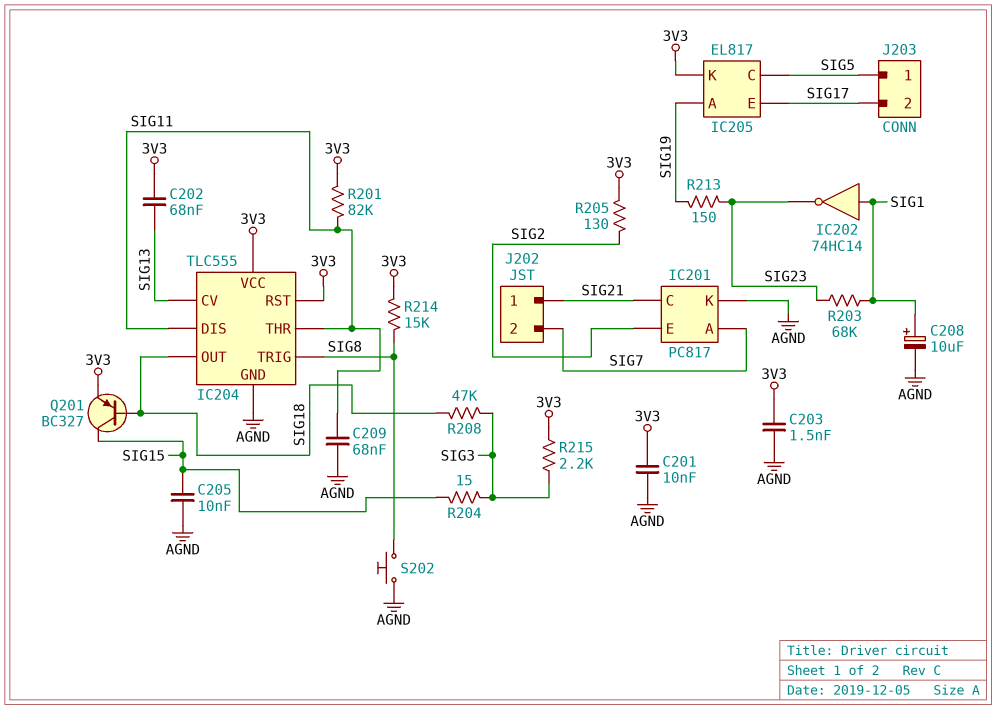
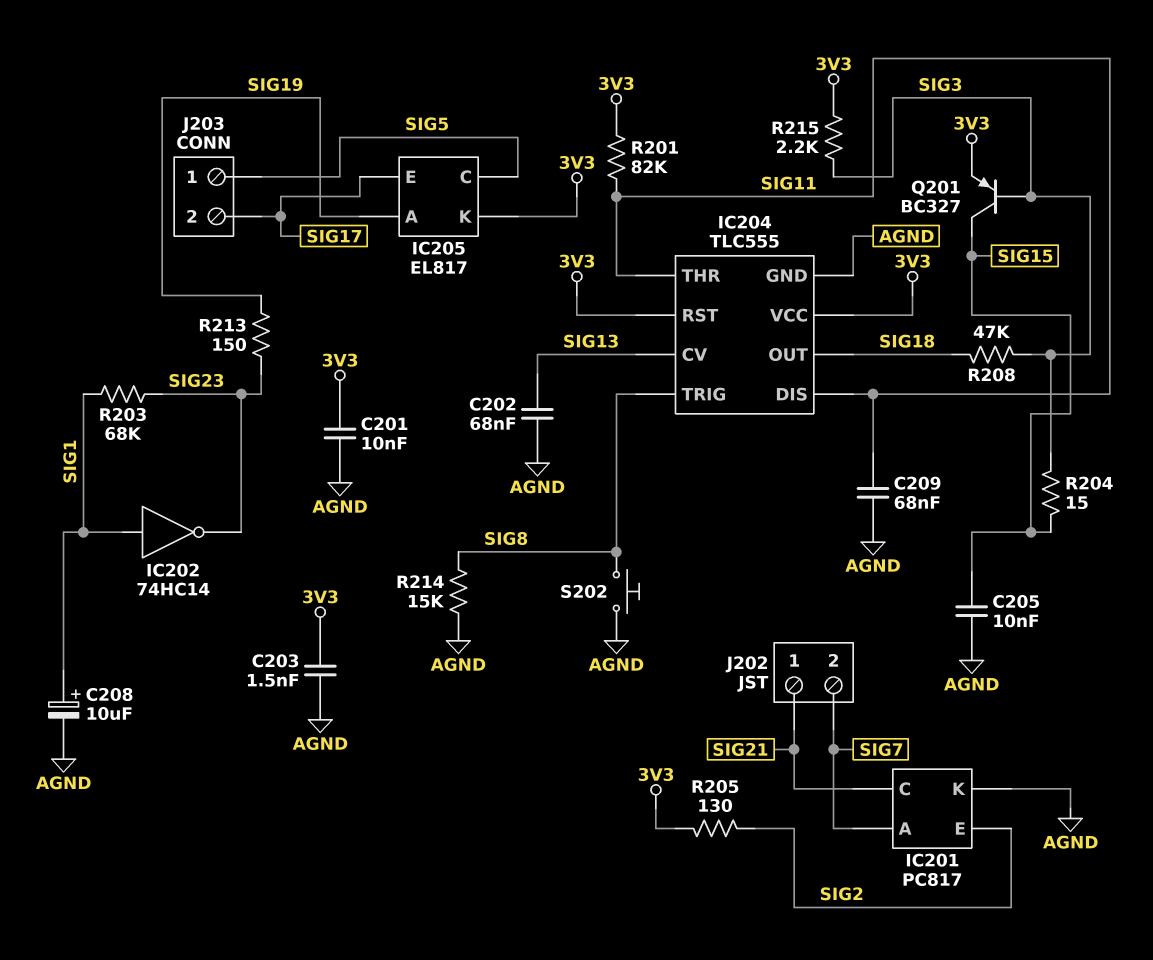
C202: 68nF (3V3, SIG13) -> 68nF (AGND, SIG13)
Q201: PNP BC327 (B SIG18, C SIG15, E 3V3) -> PNP BC327 (B SIG3, C SIG15, E 3V3)
R214: 15k (3V3, SIG8) -> 15k (AGND, SIG8)

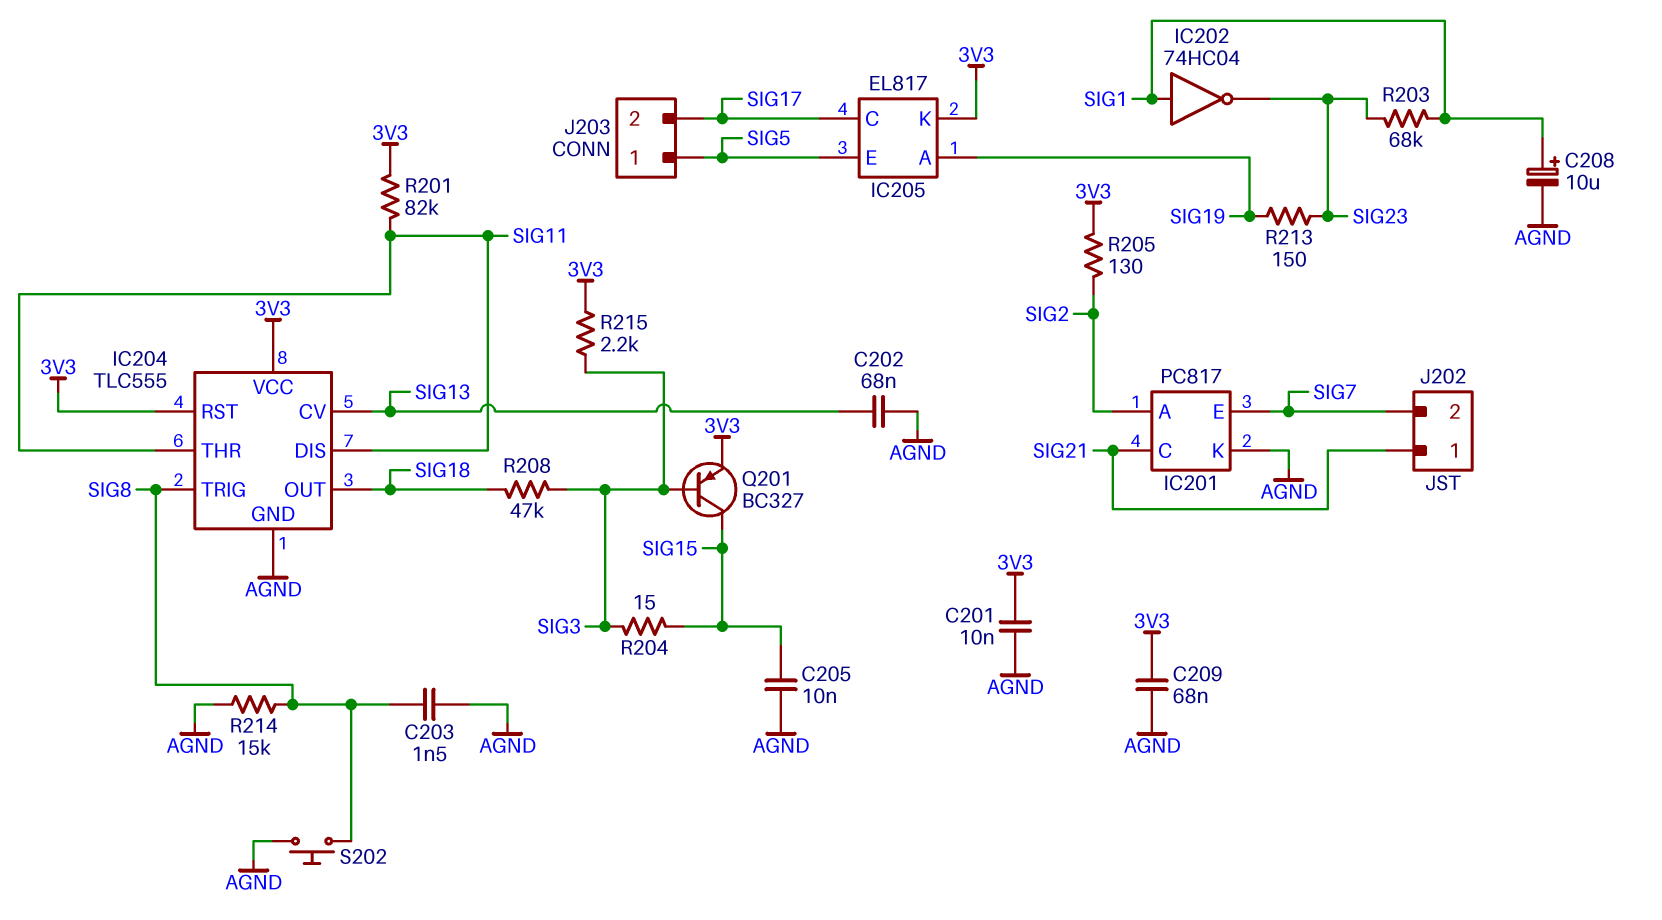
C203: 1.5nF (3V3, AGND) -> 1.5nF (AGND, SIG8)
C209: 68nF (AGND, SIG11) -> 68nF (3V3, AGND)
IC201 pin A: SIG7 -> SIG2
IC201 pin E: SIG2 -> SIG7
IC202: NOT 74HC14 (in SIG1, out SIG23) -> NOT 74HC04 (in SIG1, out SIG23)
IC205 pin C: SIG5 -> SIG17
IC205 pin E: SIG17 -> SIG5

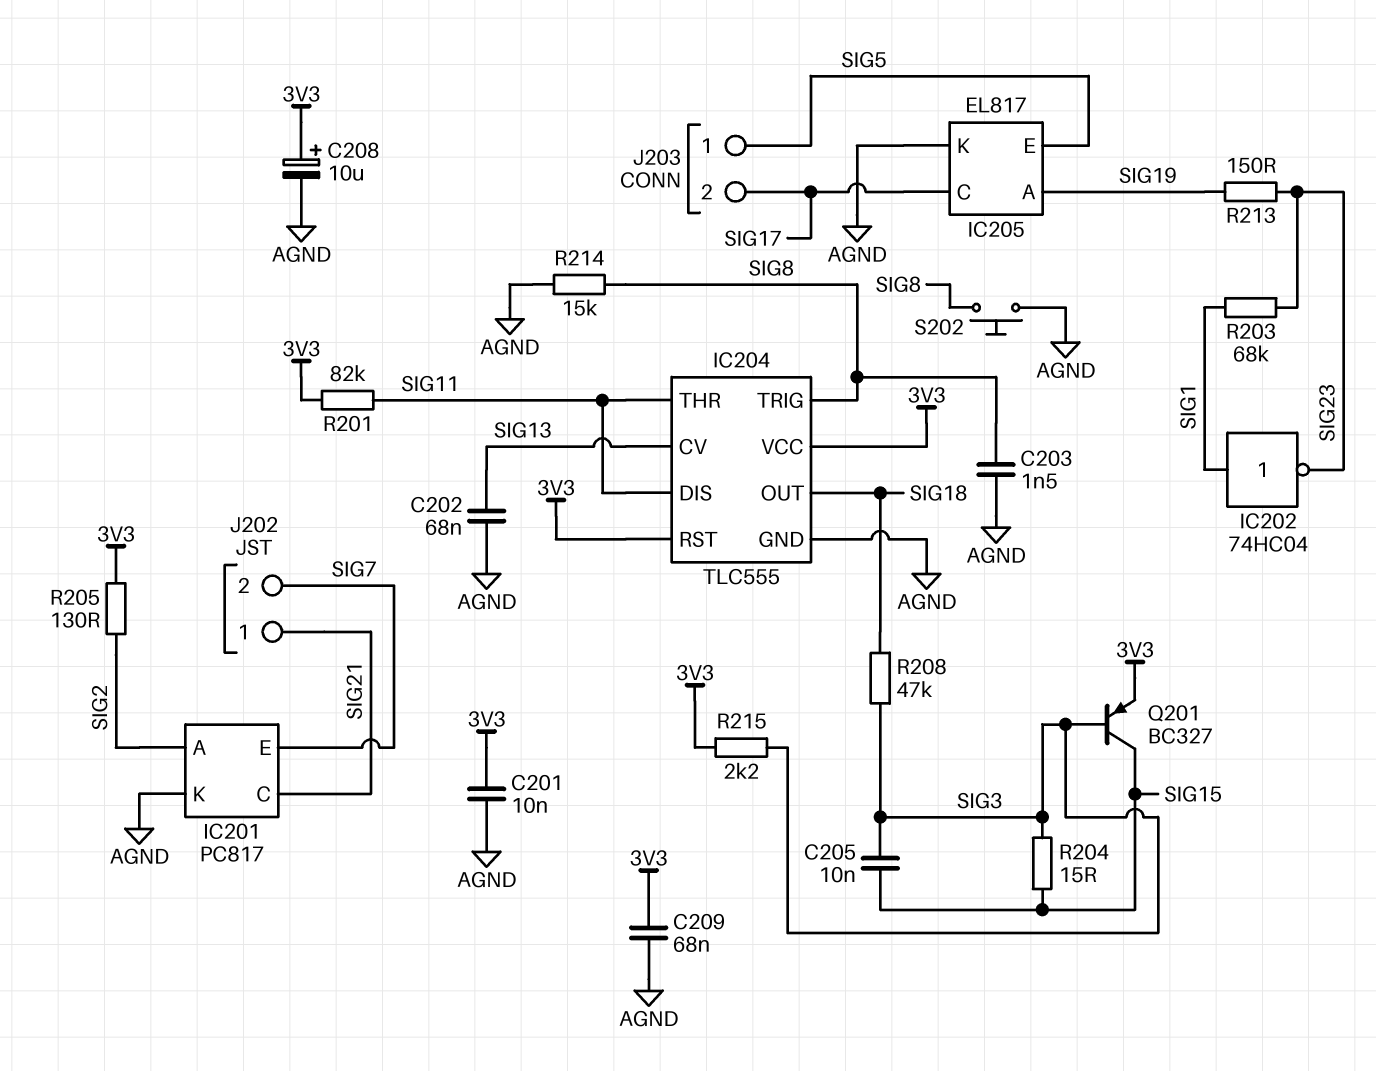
C205: 10nF (AGND, SIG15) -> 10nF (SIG3, SIG15)
C208: 10uF (plus SIG1, minus AGND) -> 10uF (plus 3V3, minus AGND)
IC205 pin K: 3V3 -> AGND

